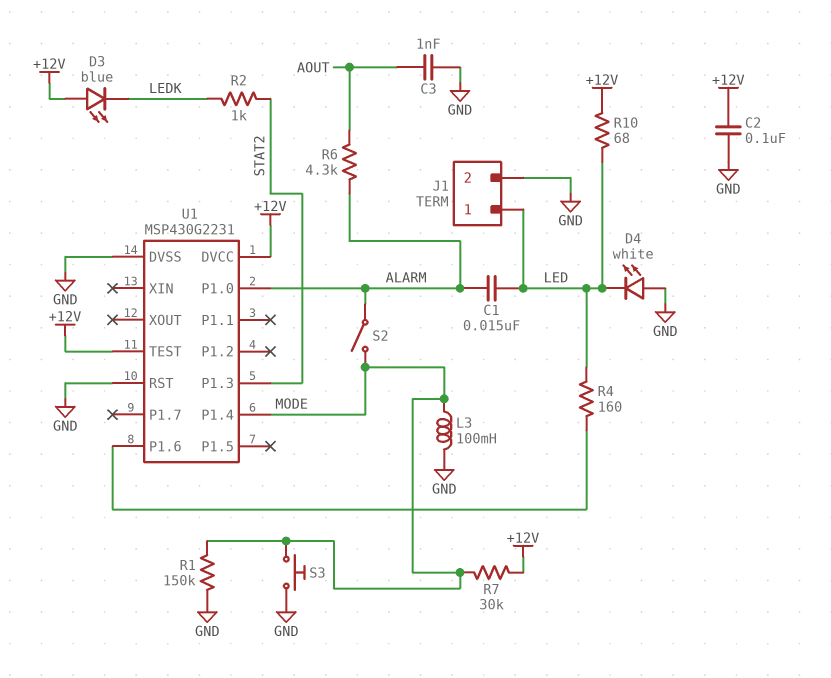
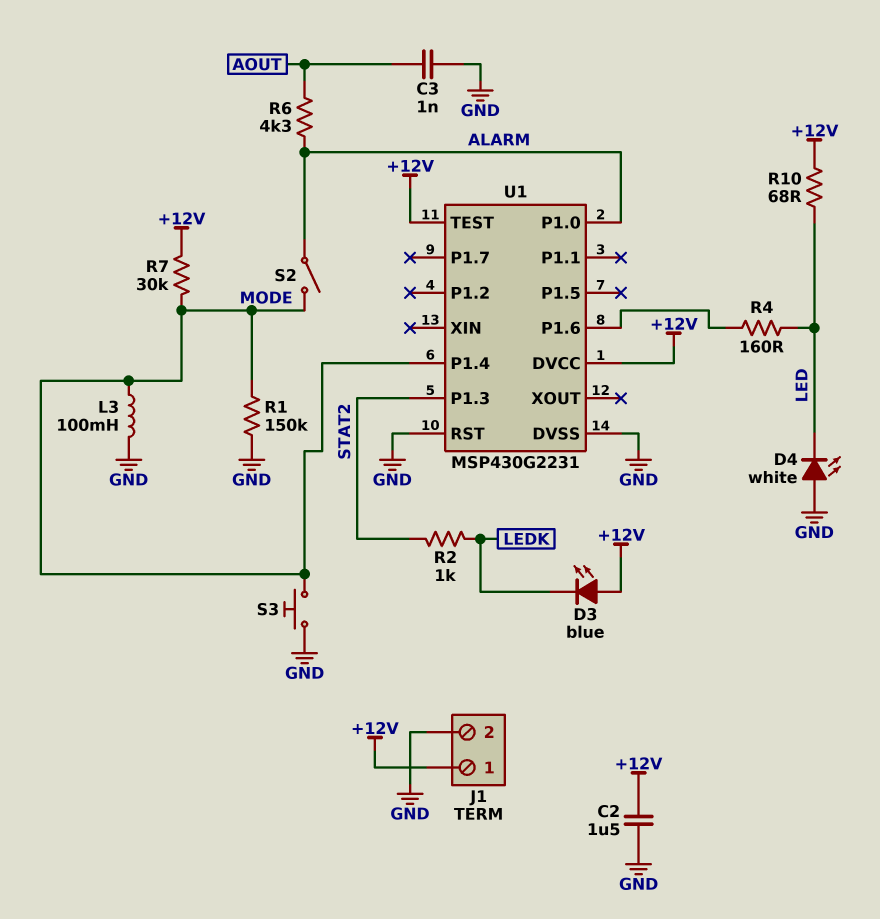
C1: 15nF (ALARM, LED) -> none
C2: 100nF (+12V, GND) -> 1.5uF (+12V, GND)
J1 pin 1: LED -> +12V

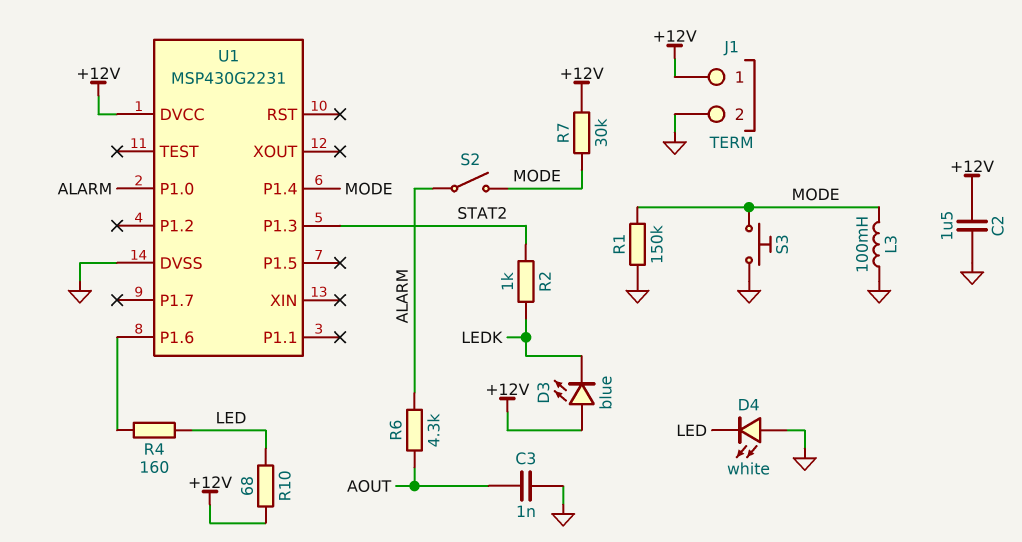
U1 pin RST: GND -> none
U1 pin TEST: +12V -> none

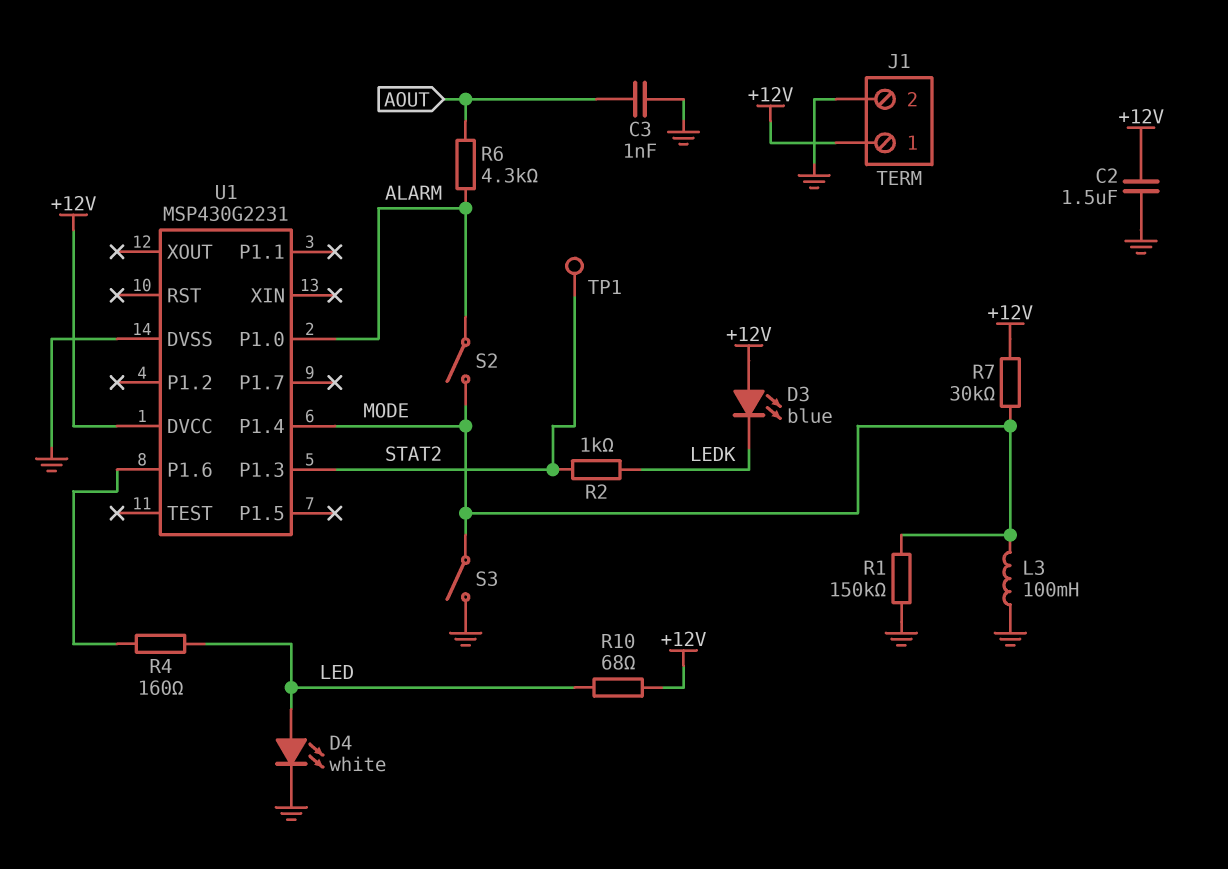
D4: LED white (A GND, K LED) -> LED white (A LED, K GND)
S3: button (GND, MODE) -> switch (GND, MODE)
TP1: none -> test point (STAT2)

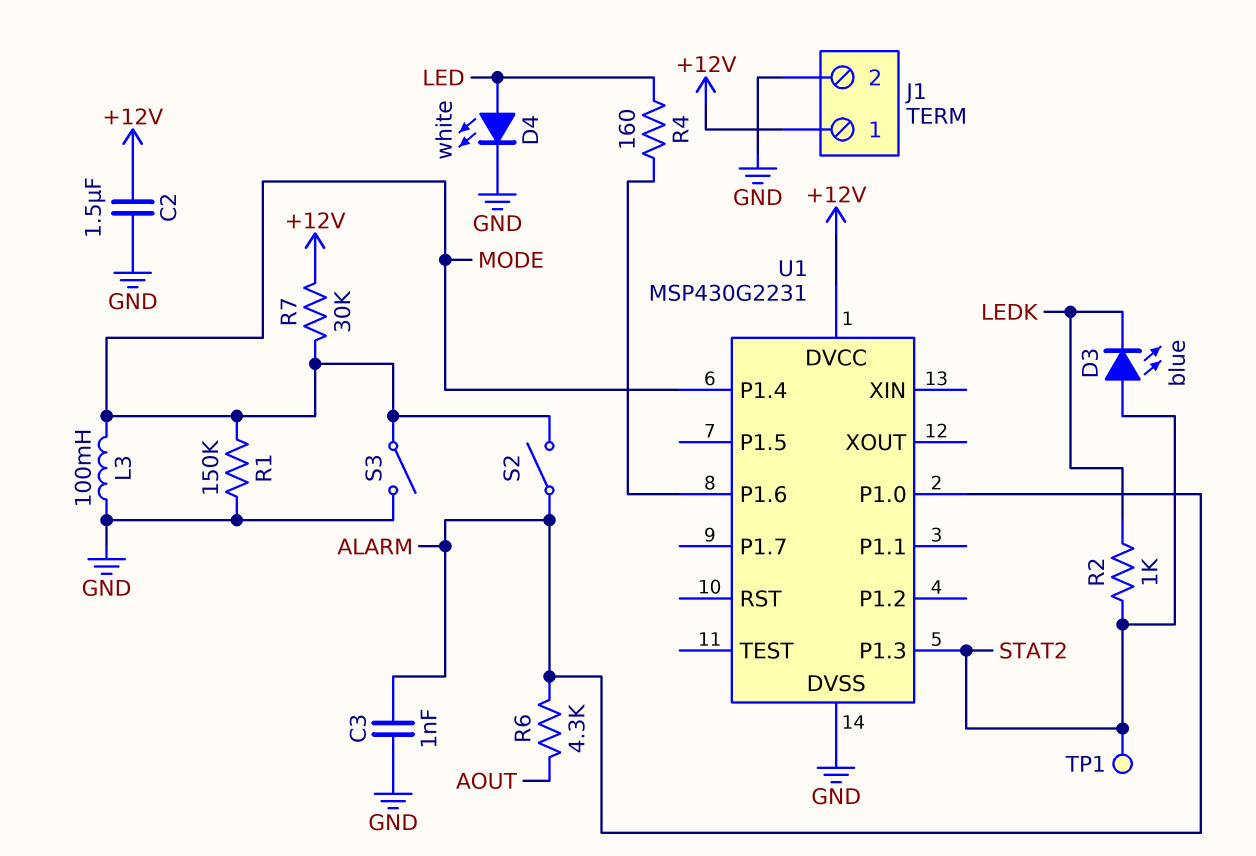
C3: 1nF (AOUT, GND) -> 1nF (ALARM, GND)
D3: LED blue (A +12V, K LEDK) -> LED blue (A STAT2, K LEDK)
R10: 68 (+12V, LED) -> none

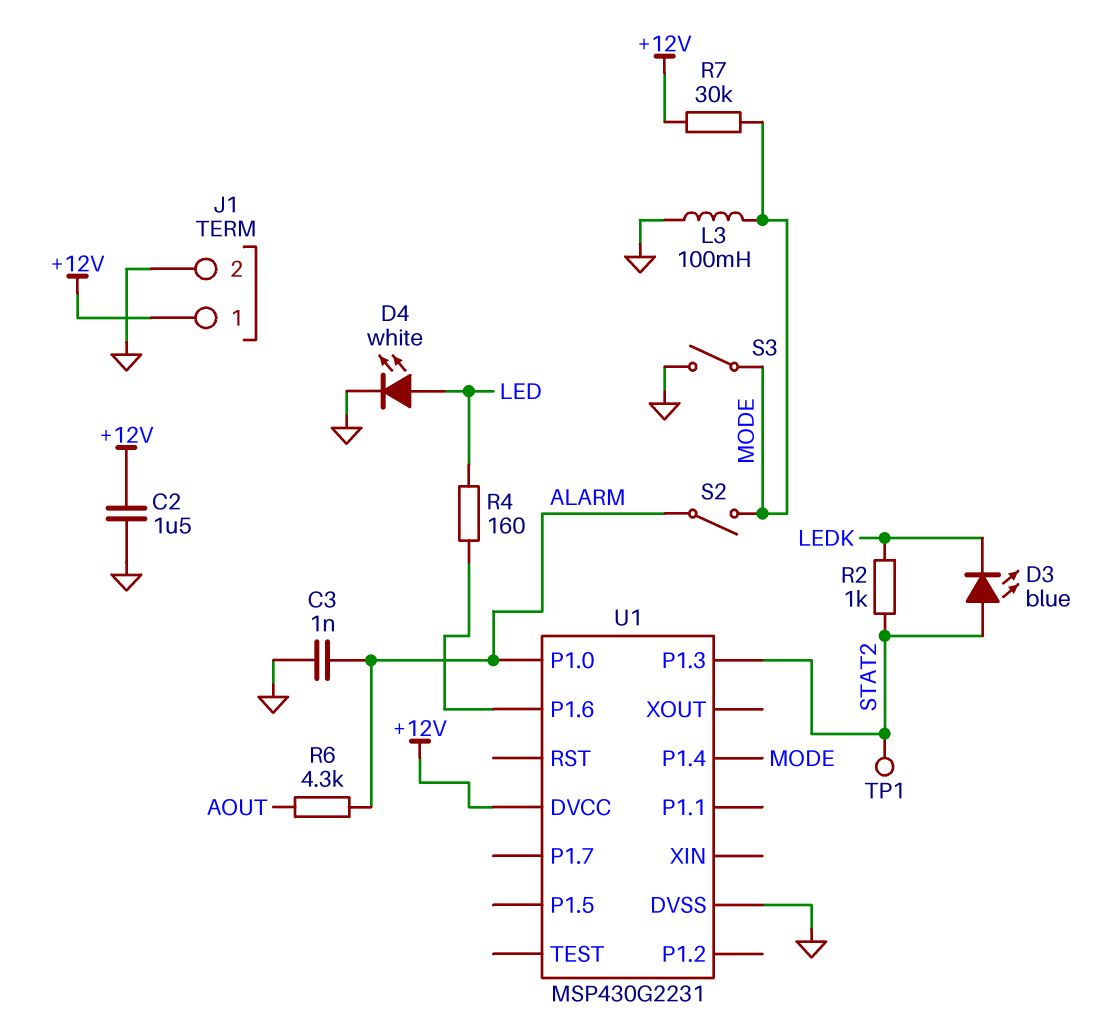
R1: 150k (GND, MODE) -> none

